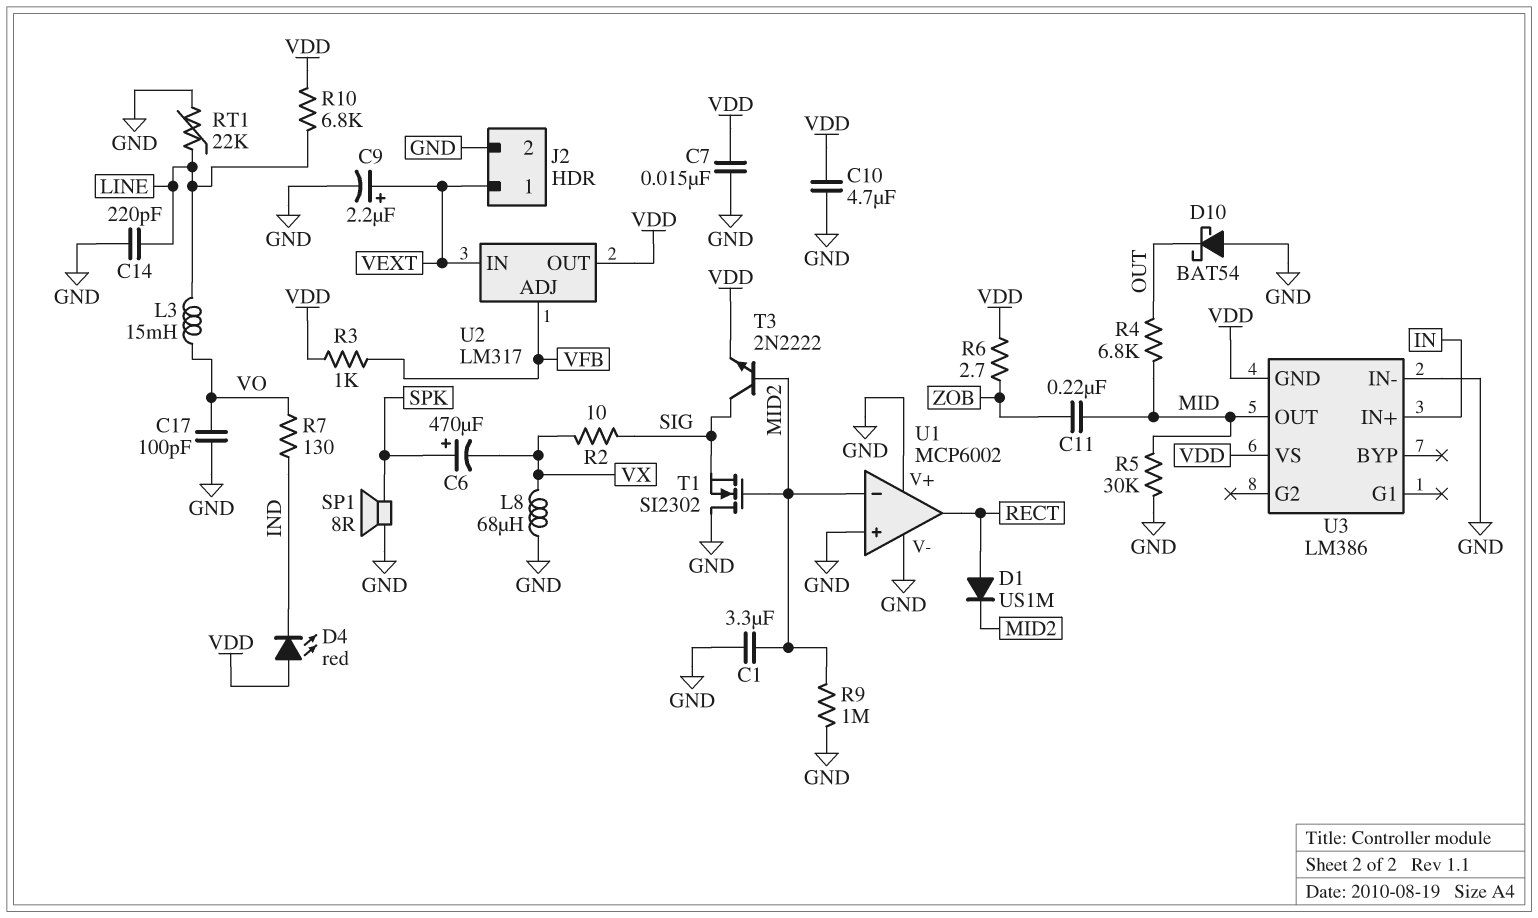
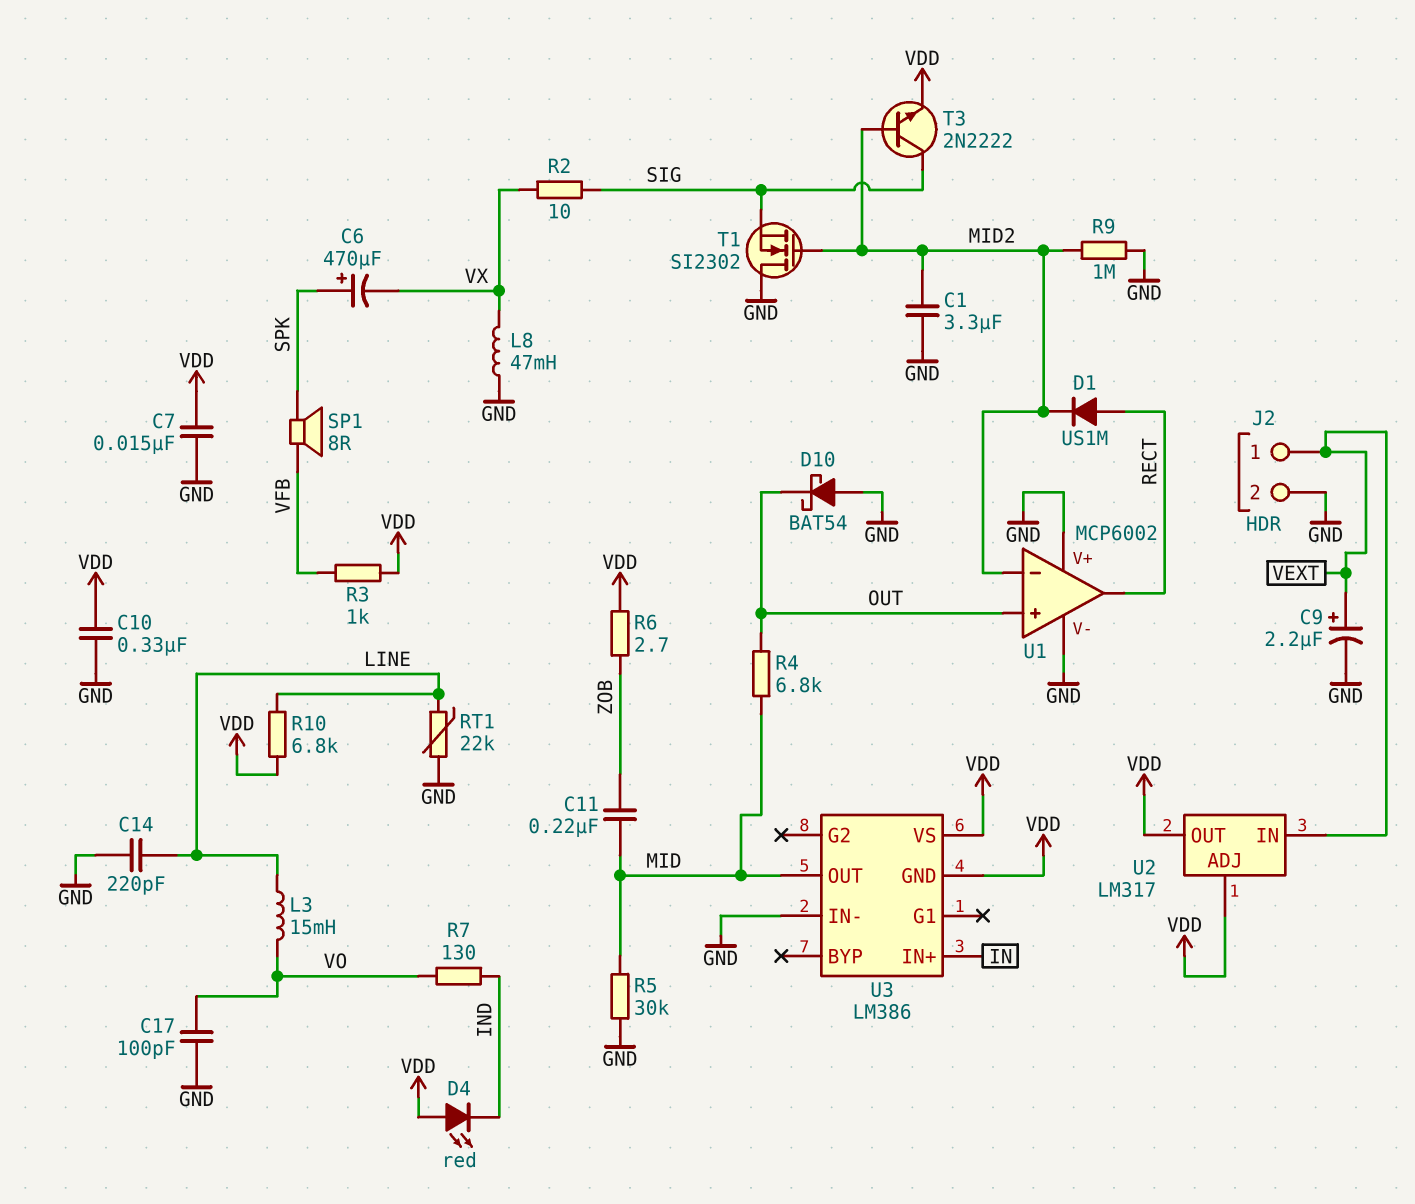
C10: 4.7uF (GND, VDD) -> 330nF (GND, VDD)
L8: 68uH (GND, VX) -> 47mH (GND, VX)
SP1: speaker 8R (GND, SPK) -> speaker 8R (SPK, VFB)
U1 pin in+: GND -> OUT
U2 pin ADJ: VFB -> VDD

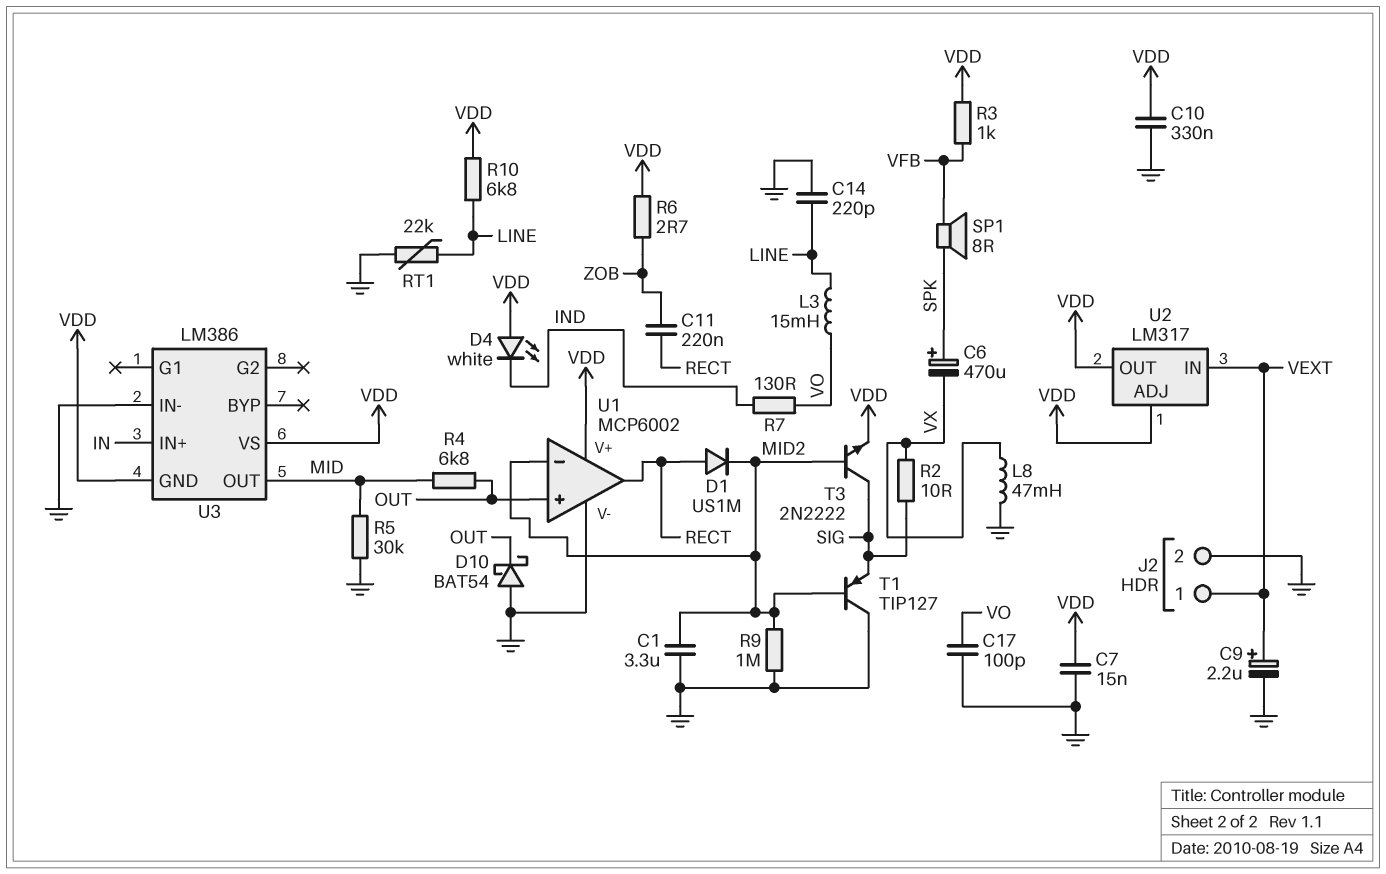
C11: 220nF (MID, ZOB) -> 220nF (RECT, ZOB)
D4: LED red (A VDD, K IND) -> LED white (A VDD, K IND)
T1: NMOS SI2302 (G MID2, D GND, S SIG) -> PNP TIP127 (B MID2, C GND, E SIG)
U1 pin V+: GND -> VDD

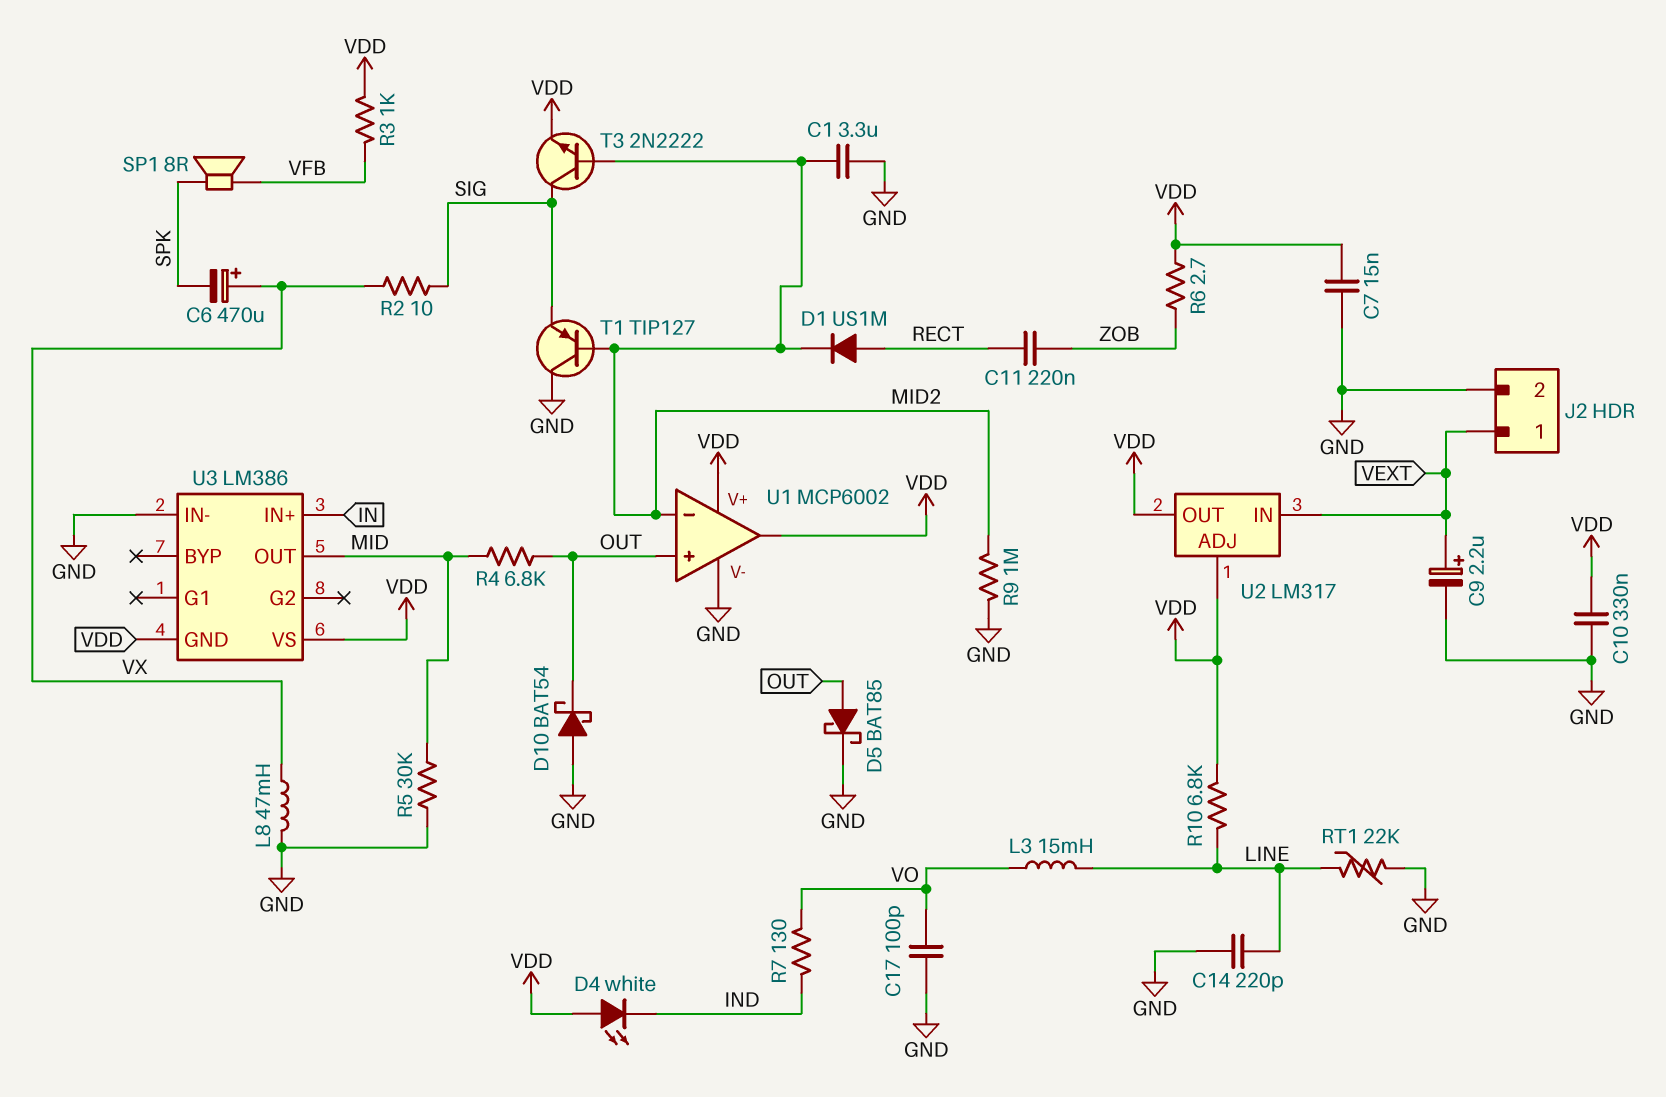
C6: 470uF (plus SPK, minus VX) -> 470uF (plus VX, minus SPK)
D5: none -> schottky BAT85 (A OUT, K GND)
U1 pin out: RECT -> VDD

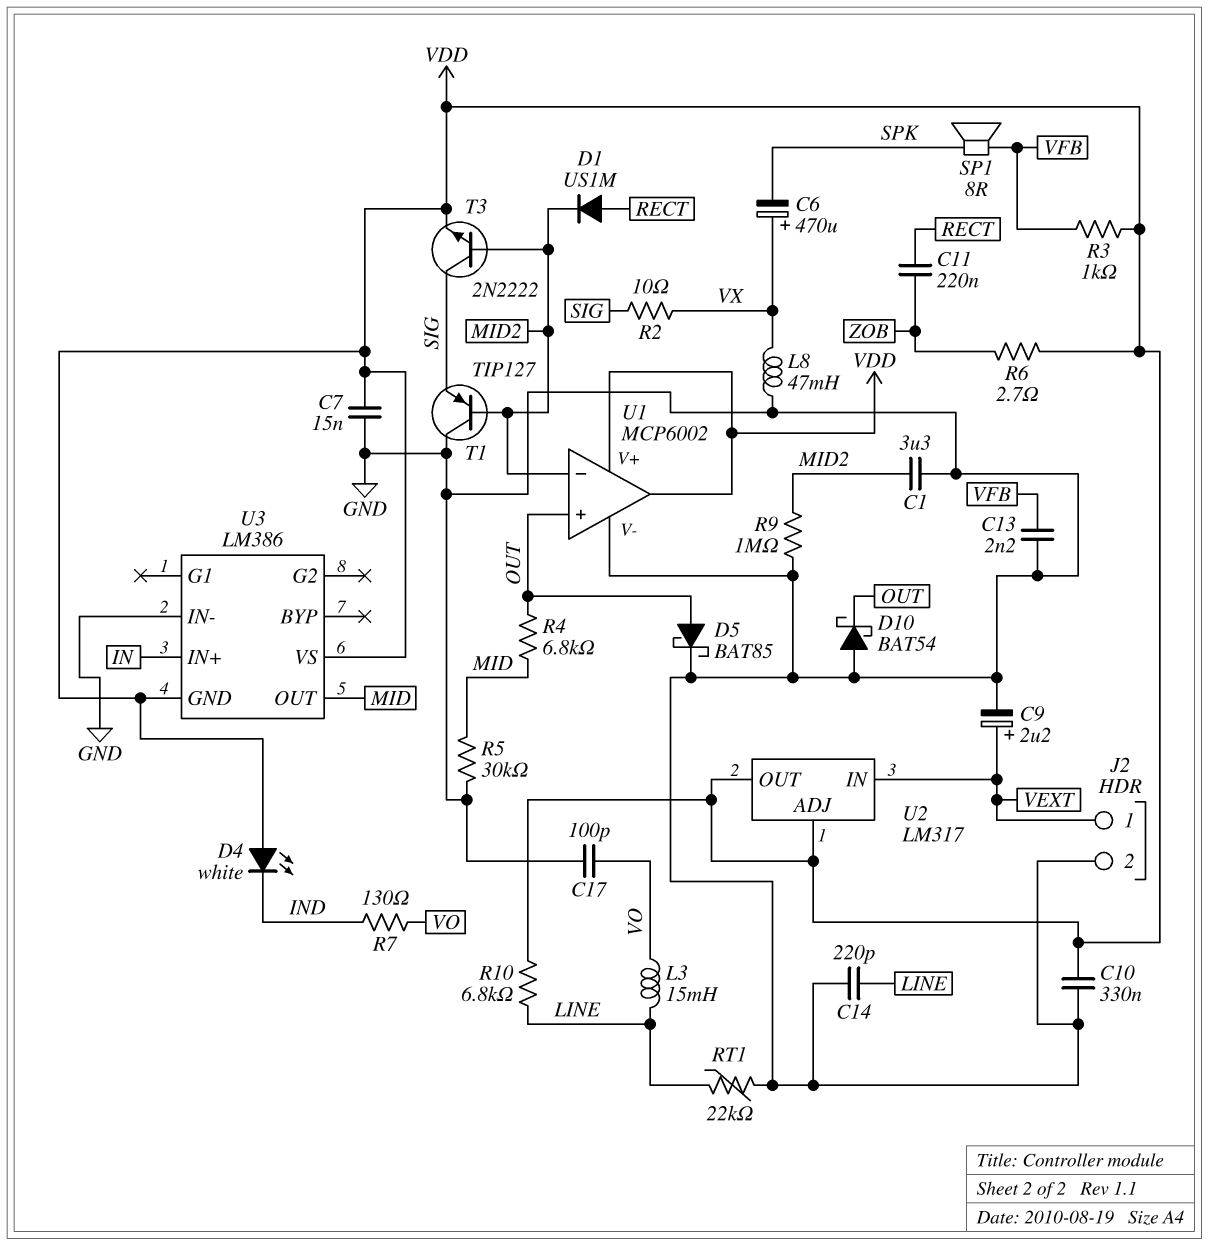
C13: none -> 2.2nF (GND, VFB)

